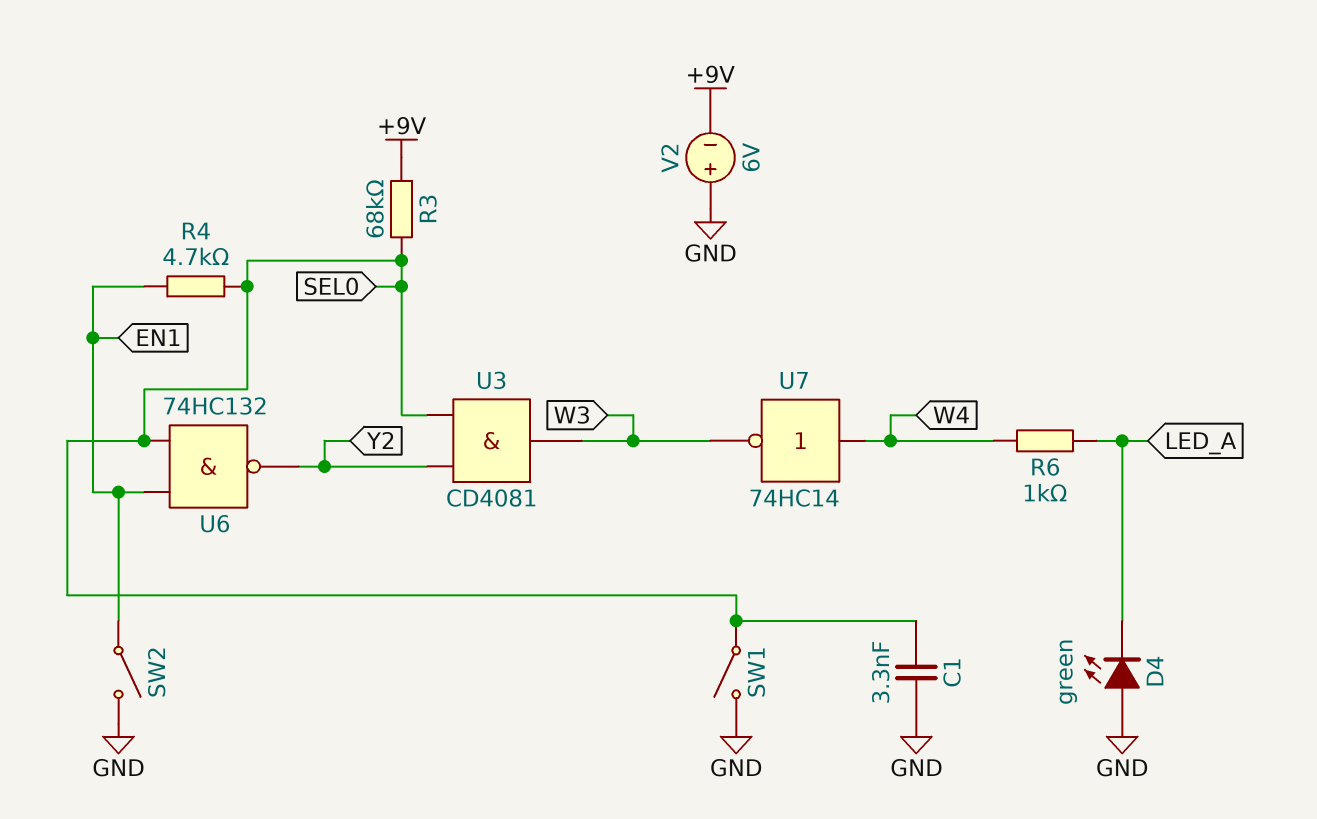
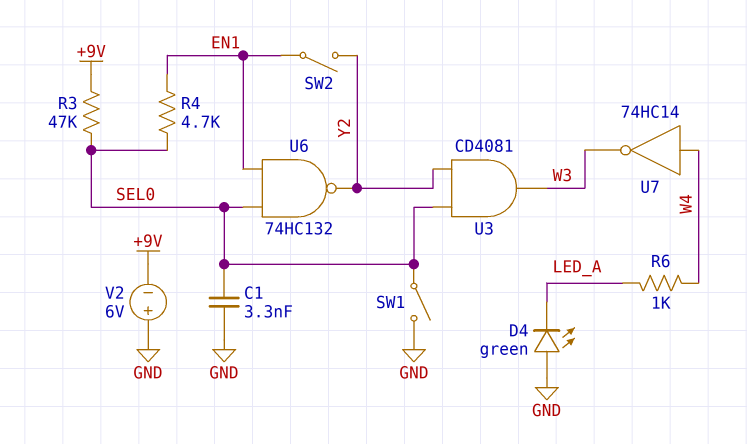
R3: 68k (+9V, SEL0) -> 47k (+9V, SEL0)
SW2: switch (EN1, GND) -> switch (EN1, Y2)

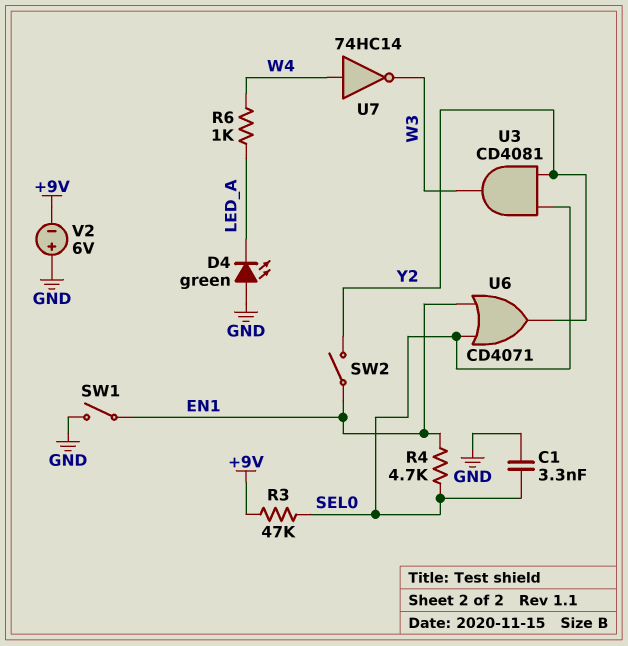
SW1: switch (GND, SEL0) -> switch (EN1, GND)
U6: NAND 74HC132 (in EN1, in SEL0, out Y2) -> OR CD4071 (in EN1, in SEL0, out Y2)

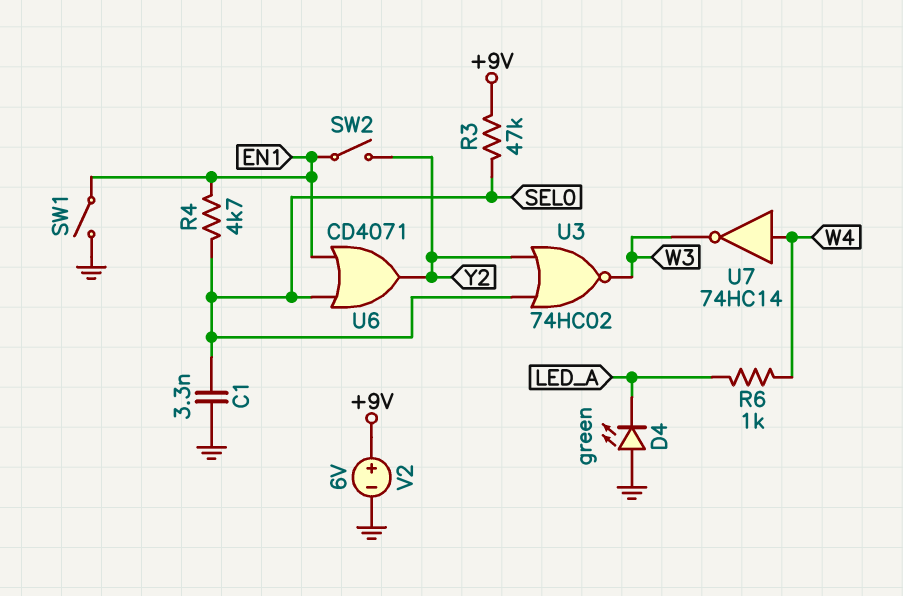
U3: AND CD4081 (in SEL0, in Y2, out W3) -> NOR 74HC02 (in SEL0, in Y2, out W3)
V2: 6V (plus GND, minus +9V) -> 6V (plus +9V, minus GND)

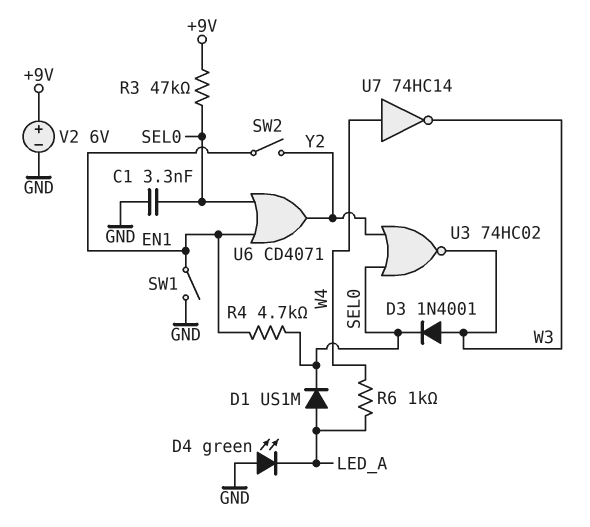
D1: none -> diode US1M (A LED_A, K SEL0)
D3: none -> diode 1N4001 (A W3, K SEL0)

